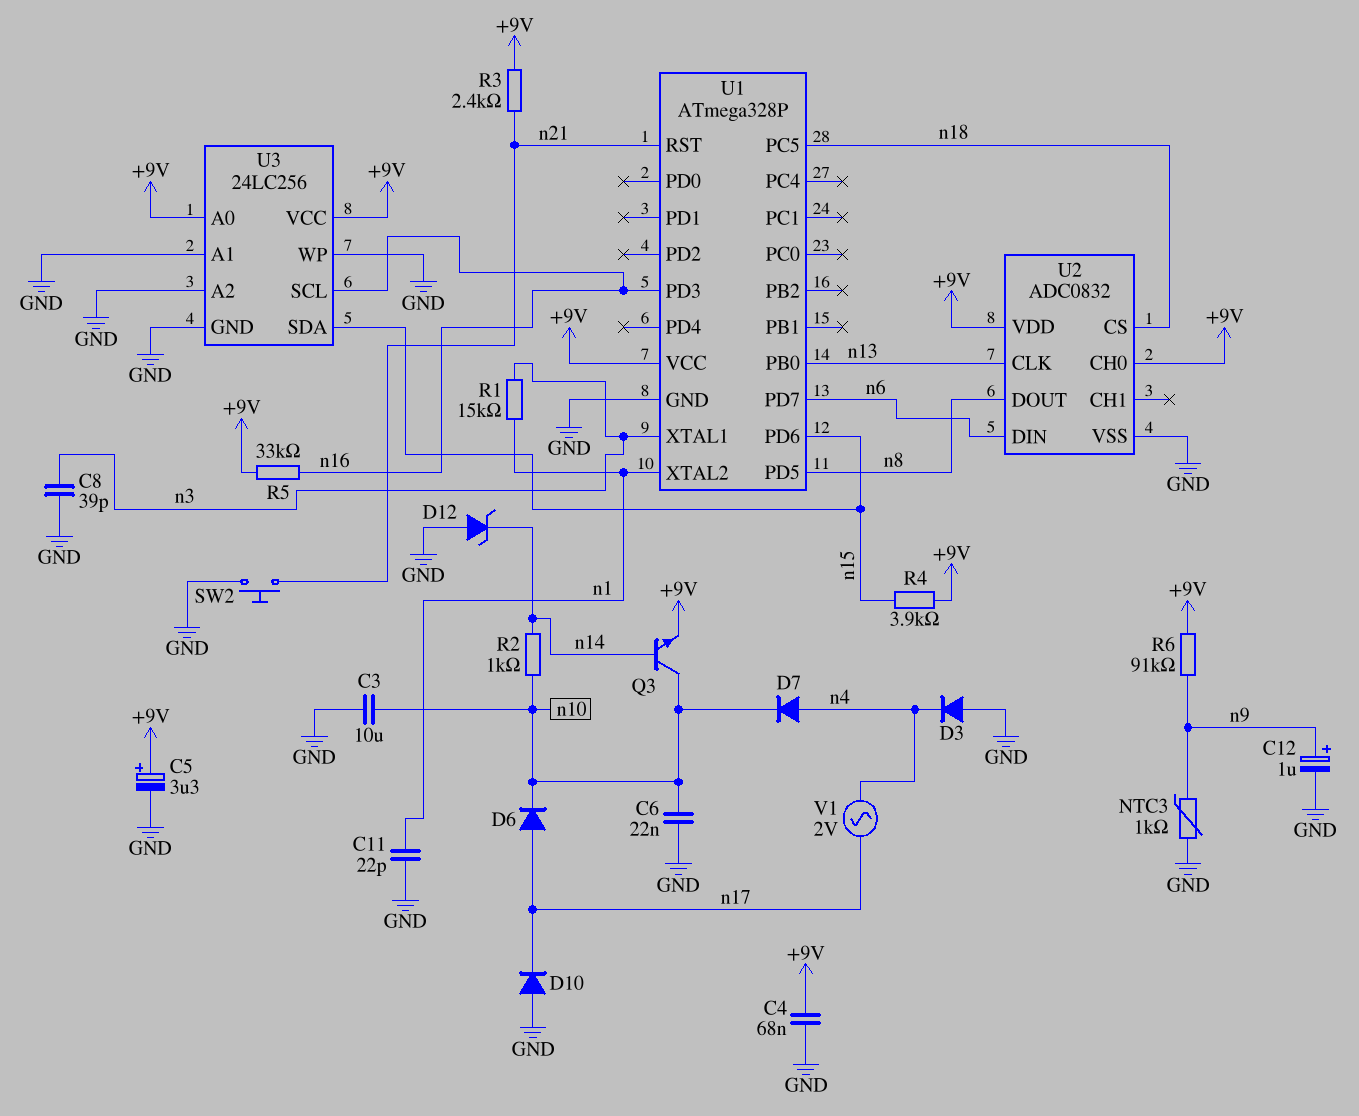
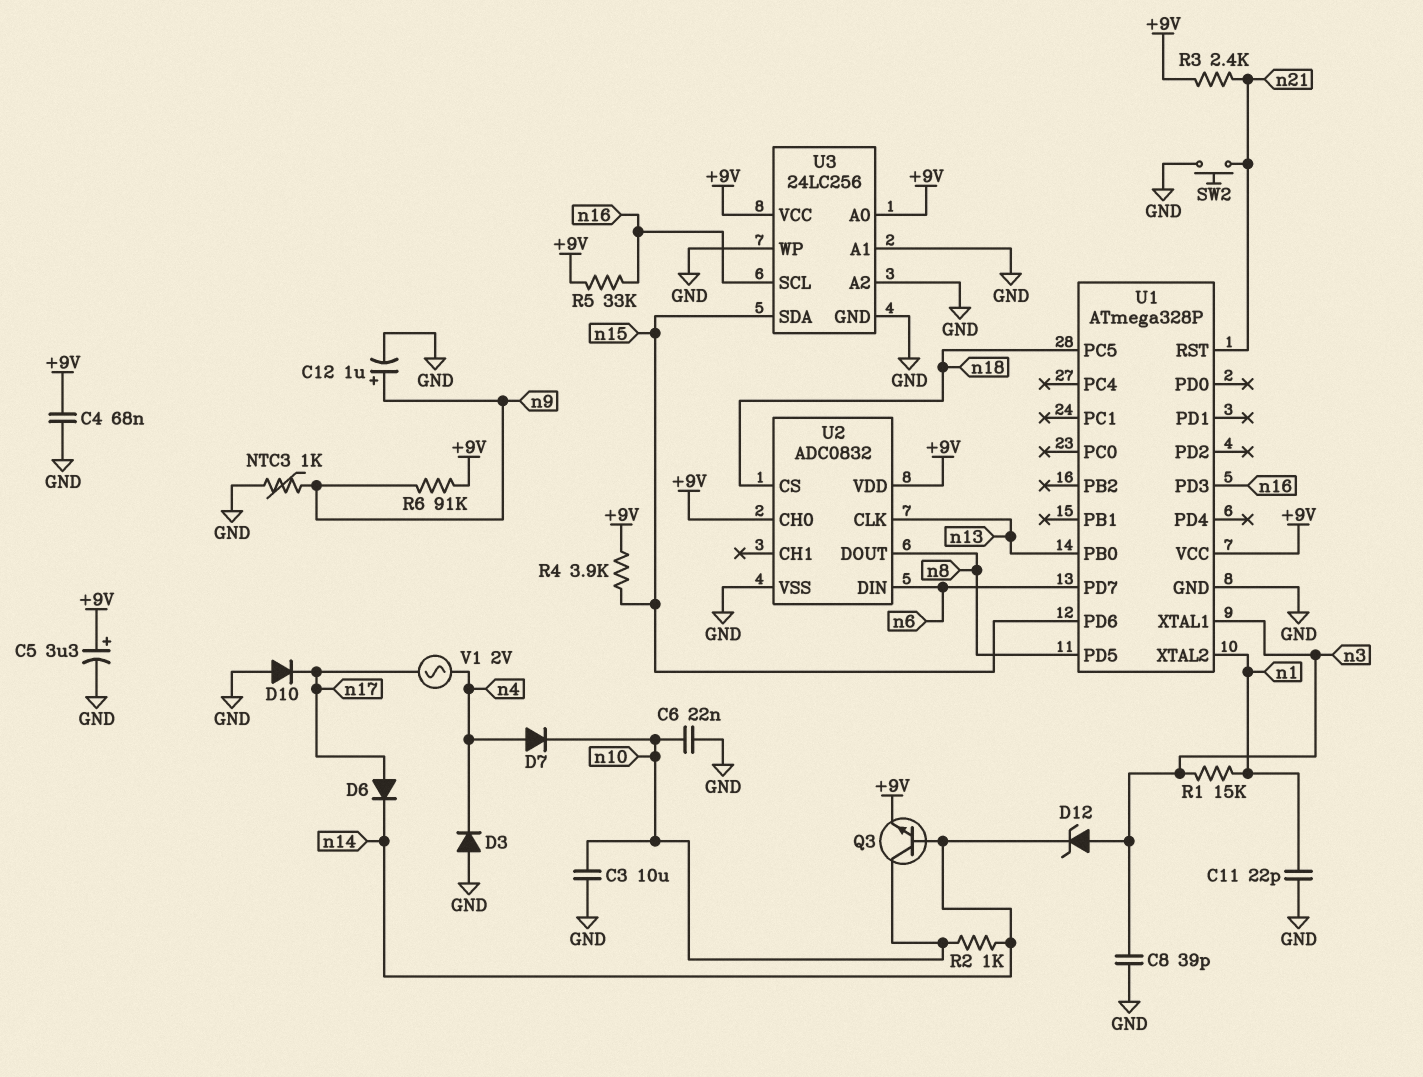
D6: diode (A n17, K n10) -> diode (A n17, K n14)
D12: zener (A GND, K n14) -> zener (A n3, K n14)

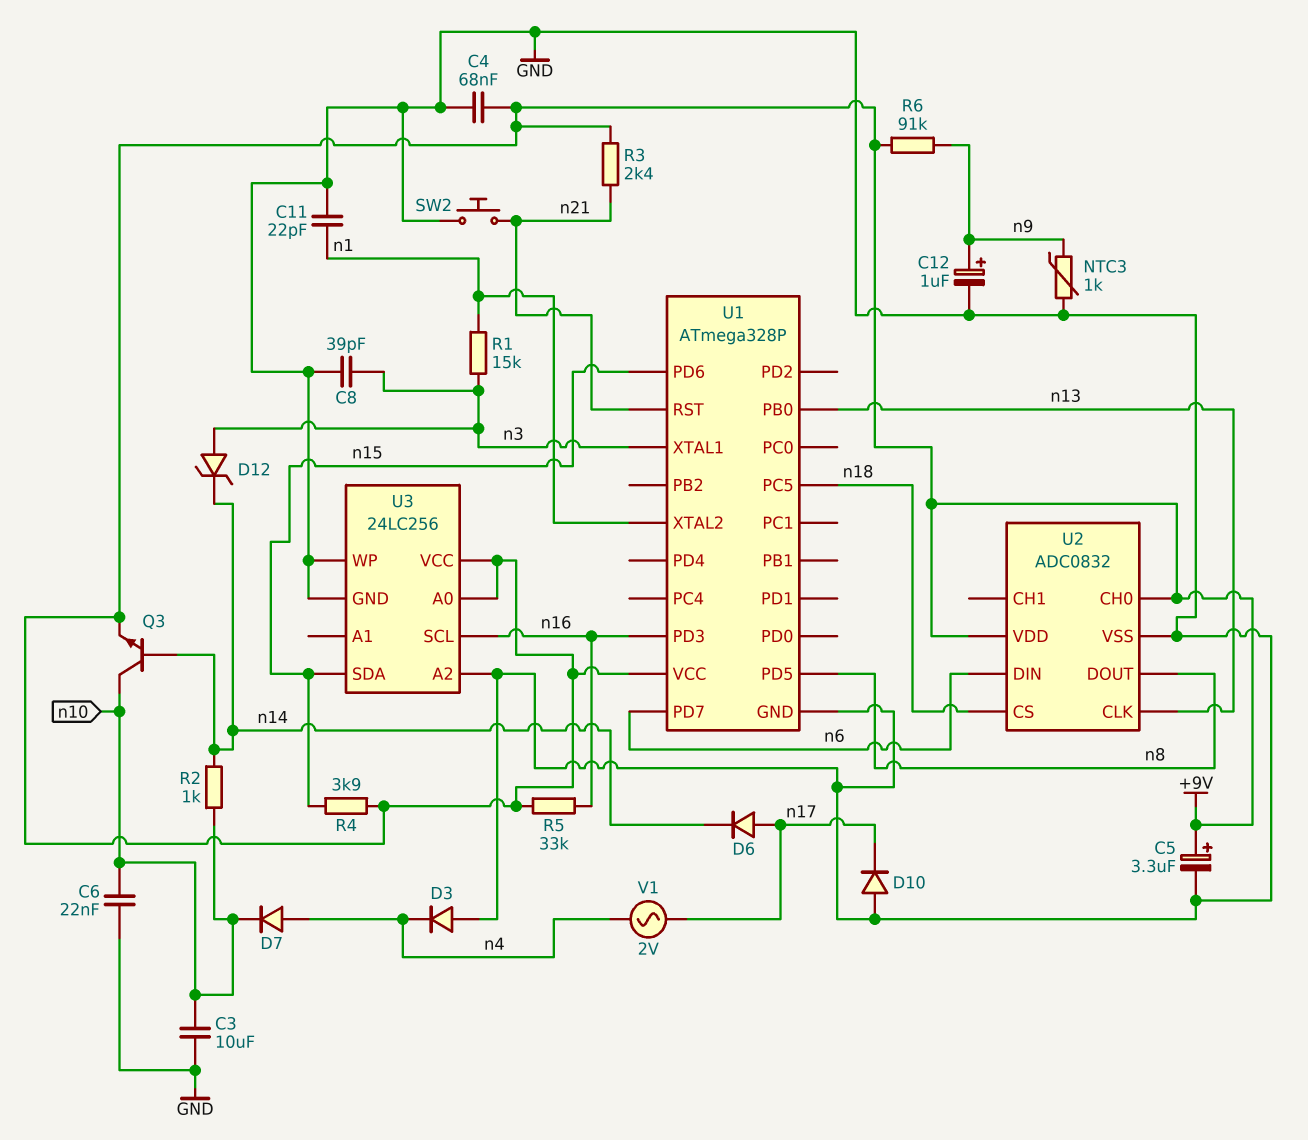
U3 pin A1: GND -> none

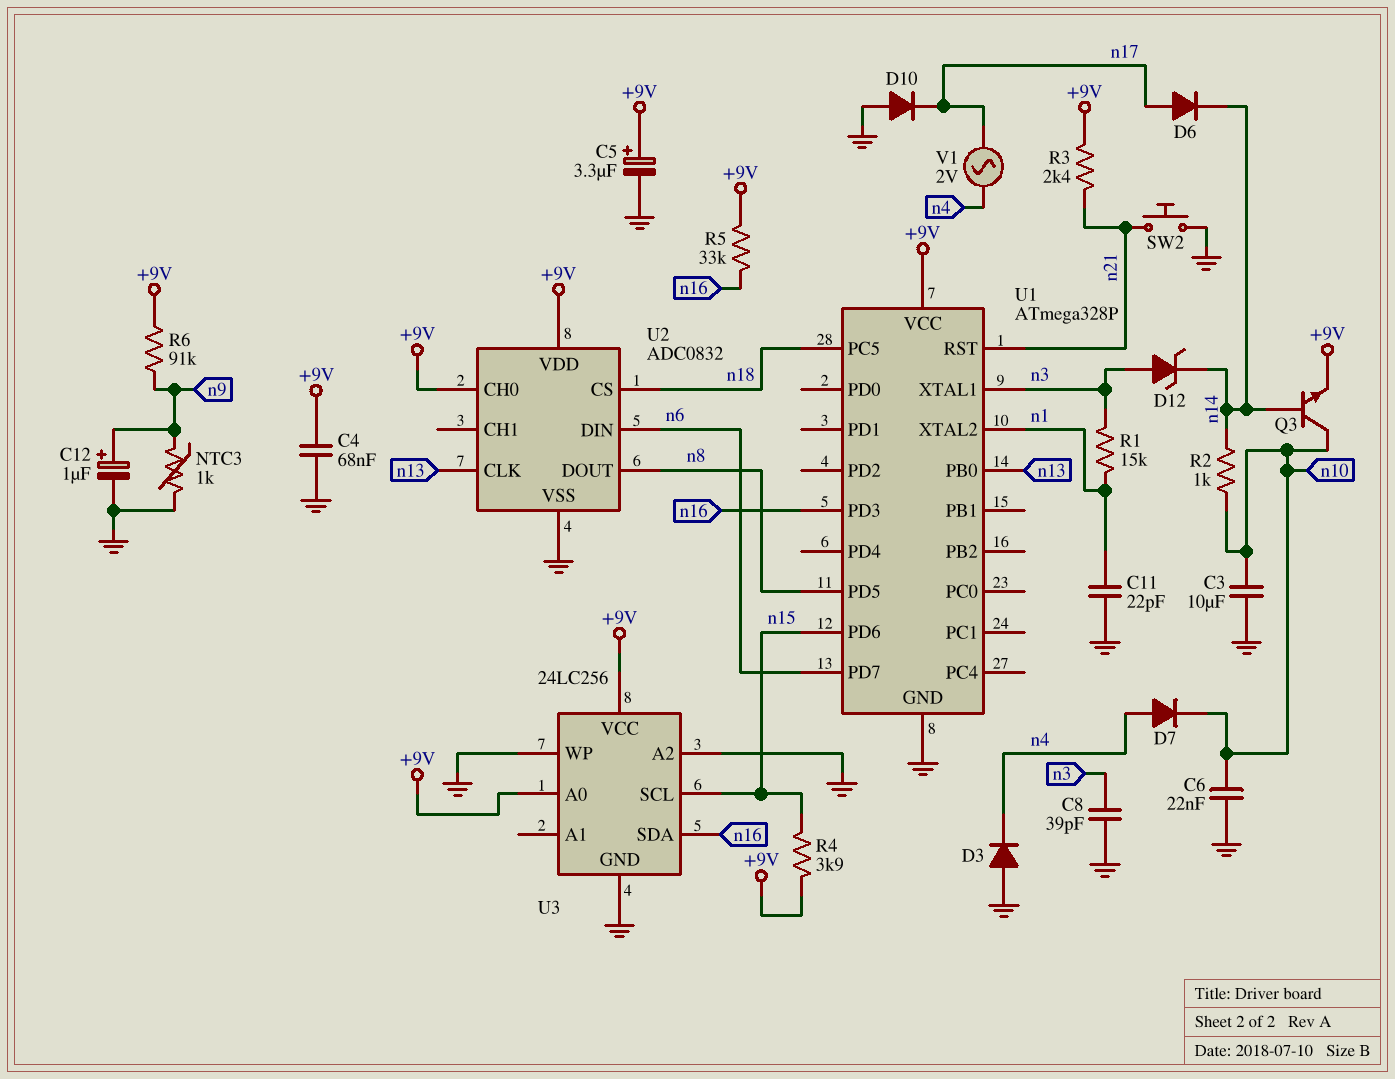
U3 pin SCL: n16 -> n15
U3 pin SDA: n15 -> n16

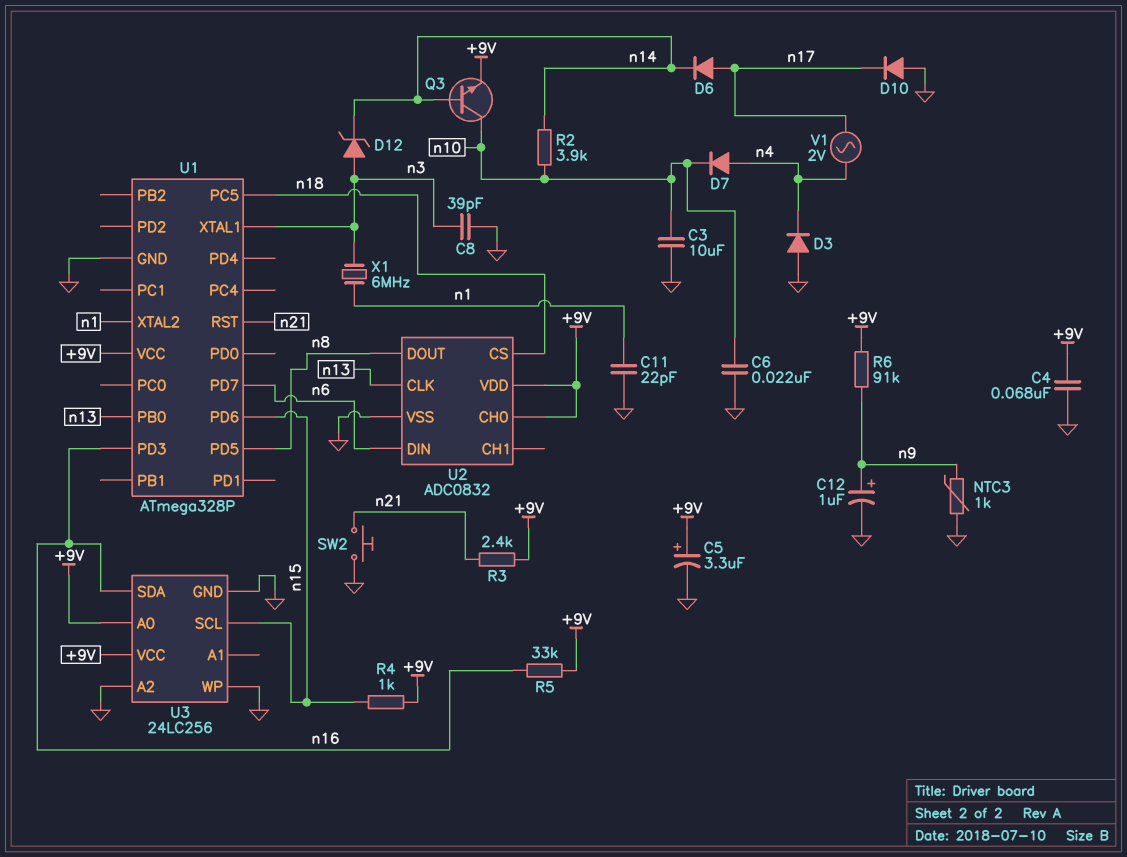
R1: 15k (n1, n3) -> none
R2: 1k (n10, n14) -> 3.9k (n10, n14)
R4: 3.9k (+9V, n15) -> 1k (+9V, n15)
X1: none -> 6MHz (n1, n3)

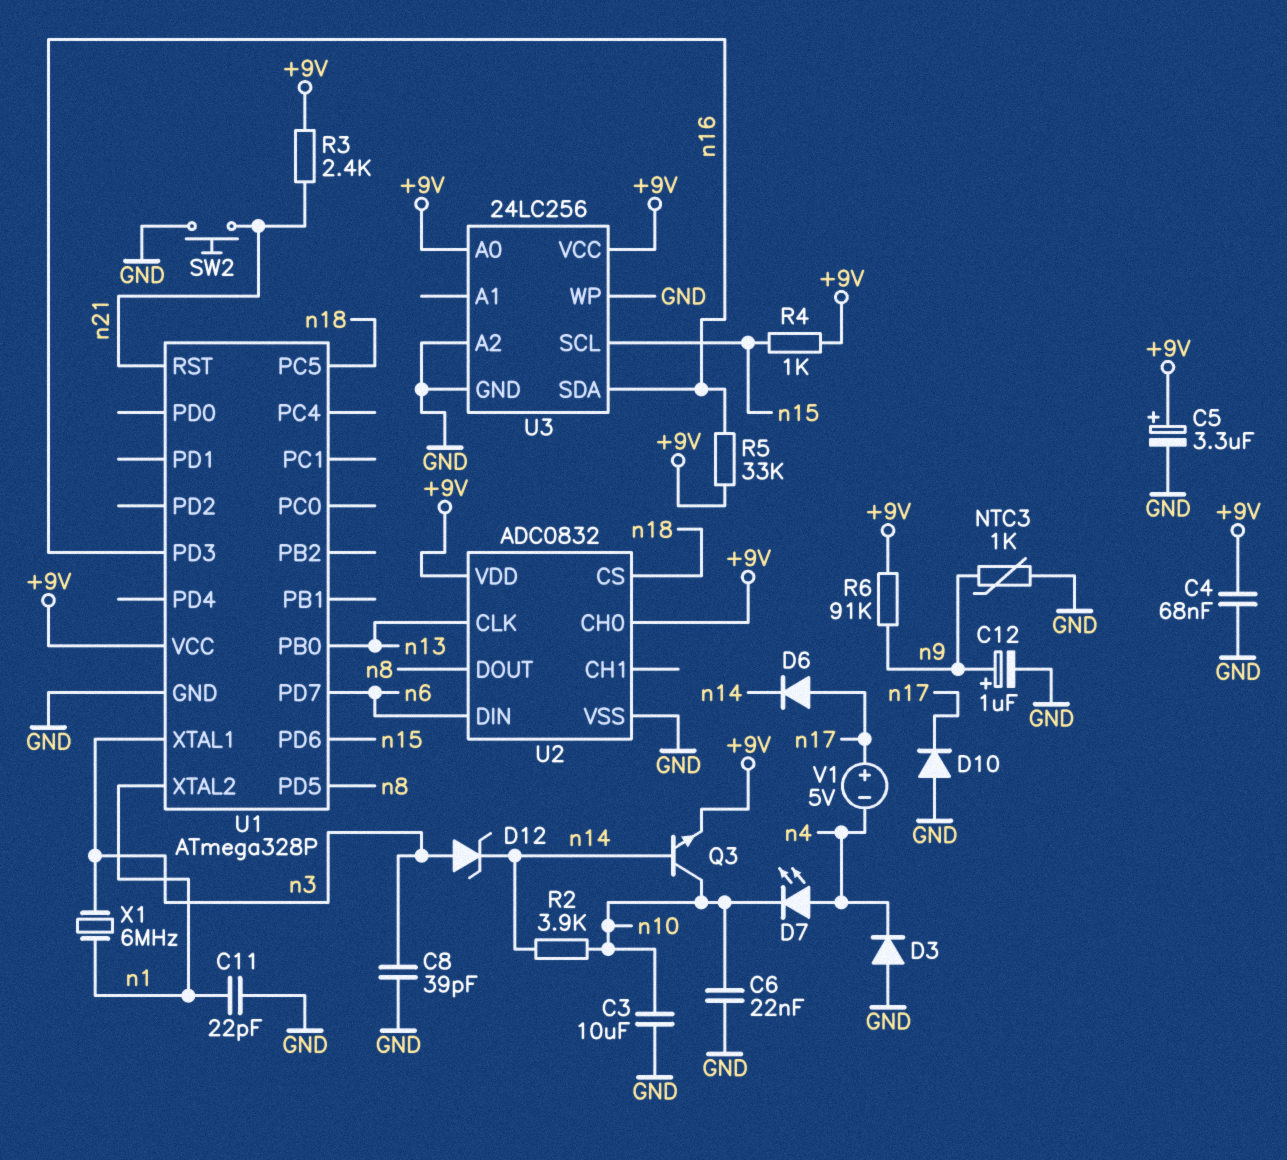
D7: diode (A n4, K n10) -> LED (A n4, K n10)
V1: AC 2V (n4, n17) -> 5V (plus n17, minus n4)

